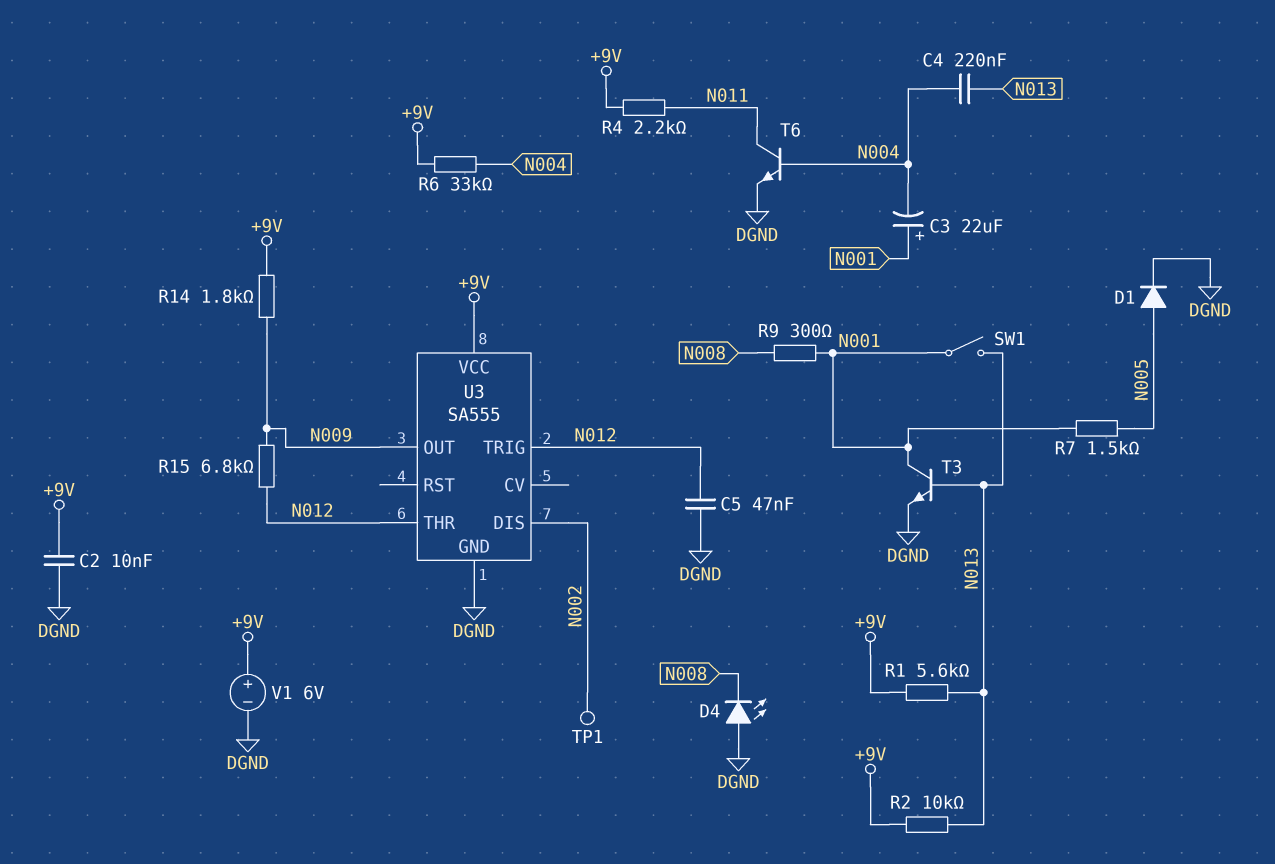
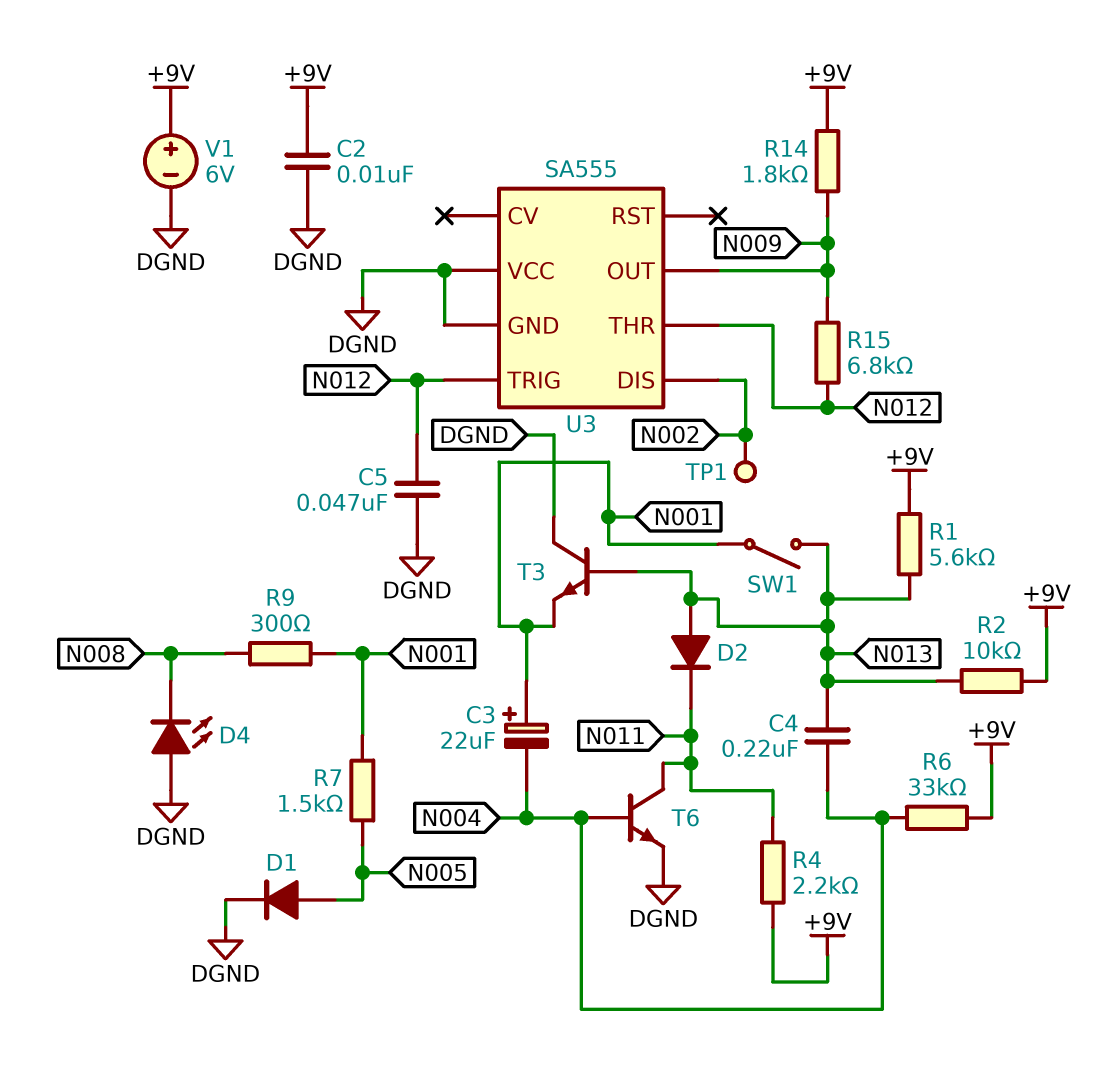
D2: none -> diode (A N013, K N011)
T3: NPN (B N013, C N001, E DGND) -> NPN (B N013, C DGND, E N001)
U3 pin VCC: +9V -> DGND

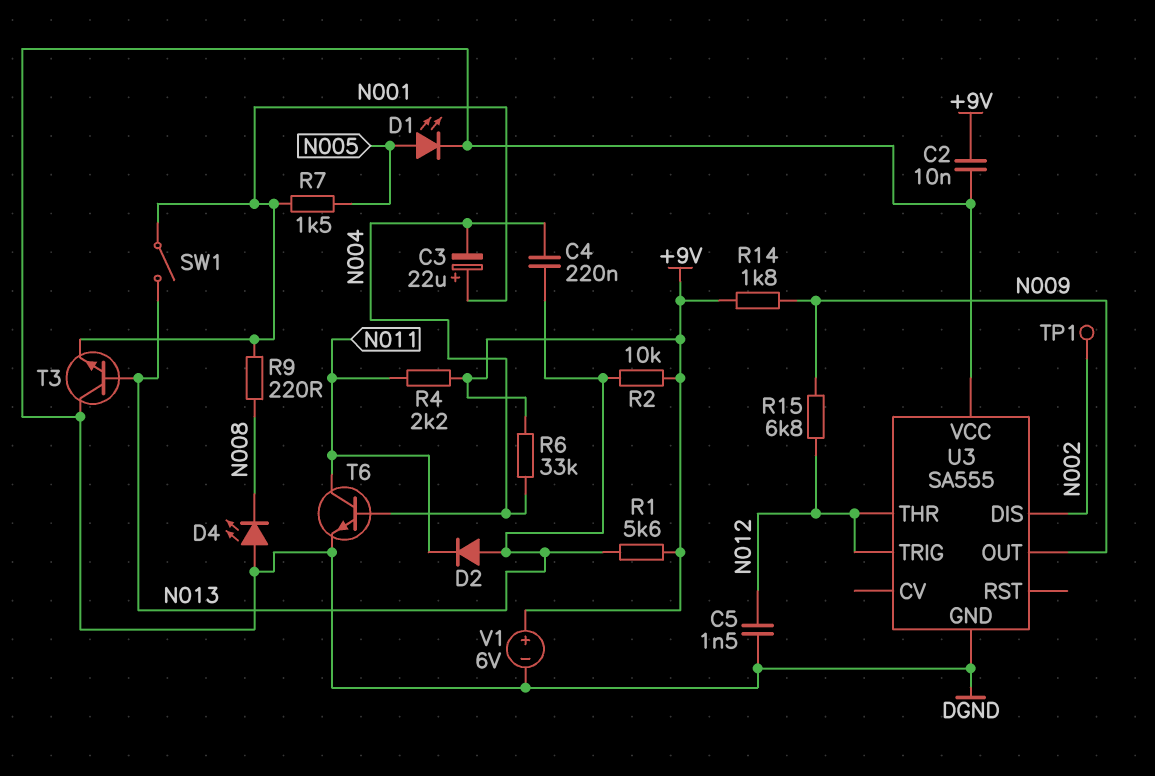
C5: 47nF (DGND, N012) -> 1.5nF (DGND, N012)
D1: diode (A N005, K DGND) -> LED (A N005, K DGND)
R9: 300 (N001, N008) -> 220 (N001, N008)

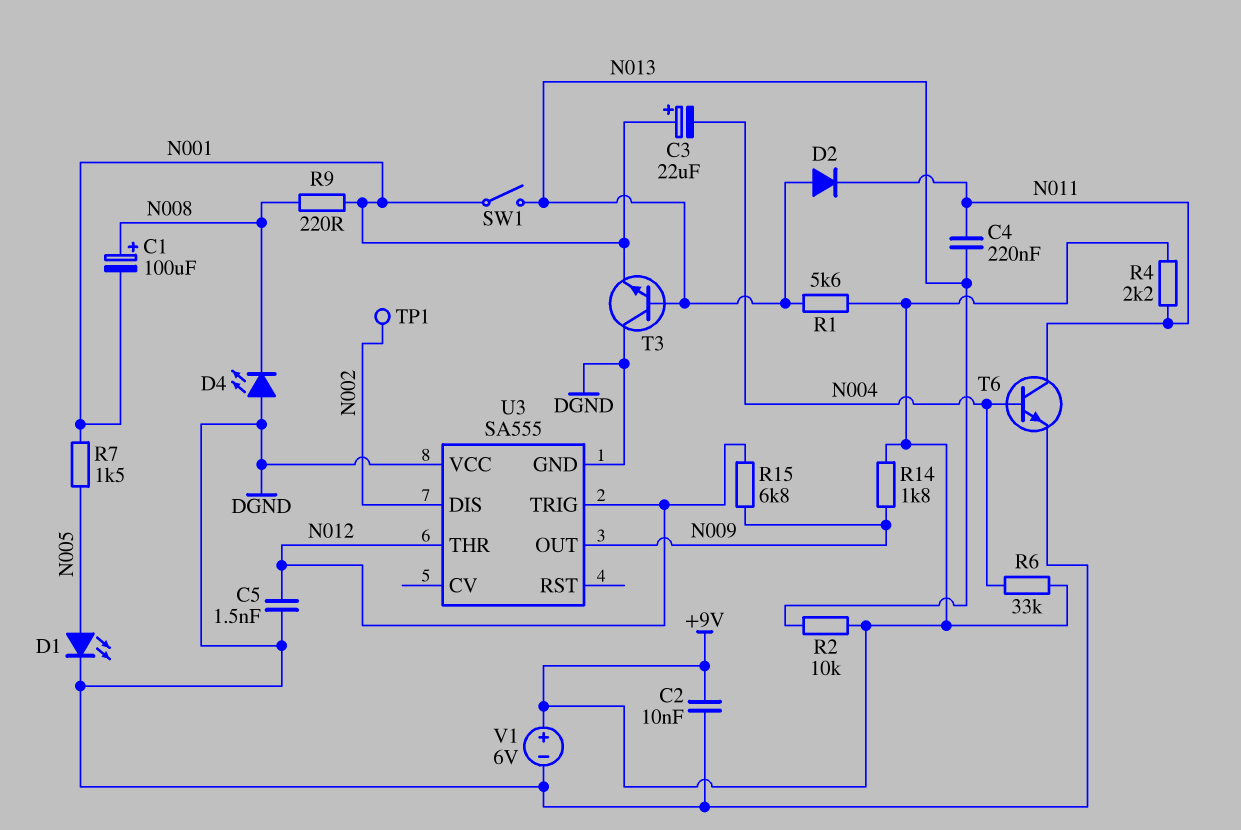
C1: none -> 100uF (plus N008, minus N001)
C4: 220nF (N004, N013) -> 220nF (N011, N013)

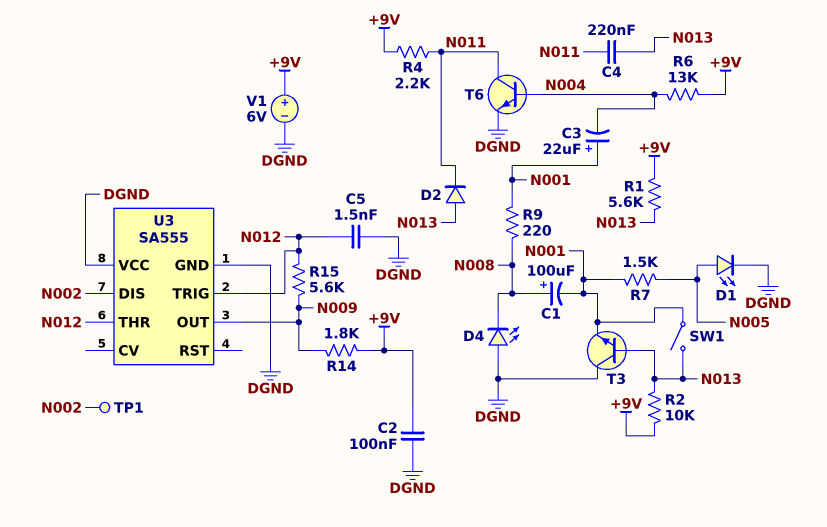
C2: 10nF (+9V, DGND) -> 100nF (+9V, DGND)
R6: 33k (+9V, N004) -> 13k (+9V, N004)
R15: 6.8k (N009, N012) -> 5.6k (N009, N012)

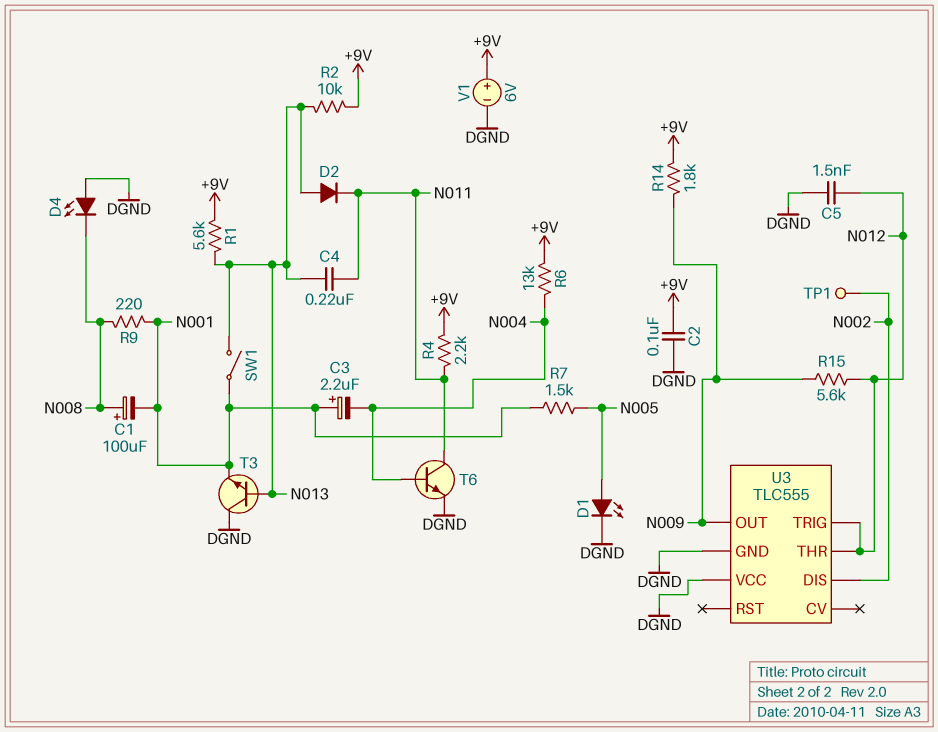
C3: 22uF (plus N001, minus N004) -> 2.2uF (plus N001, minus N004)
U3: SA555 -> TLC555

